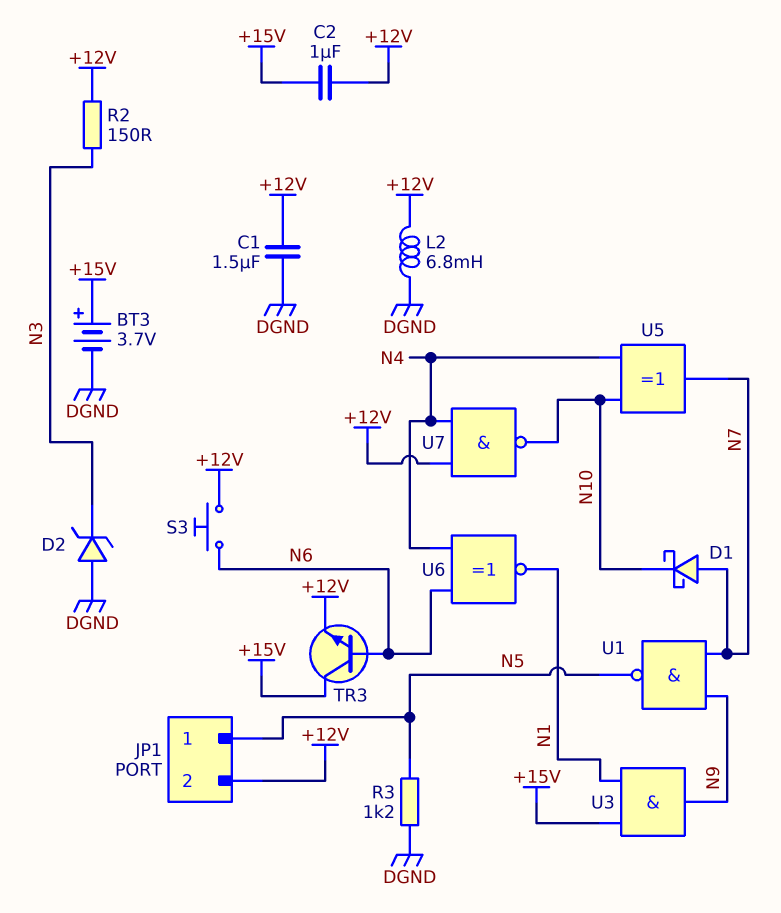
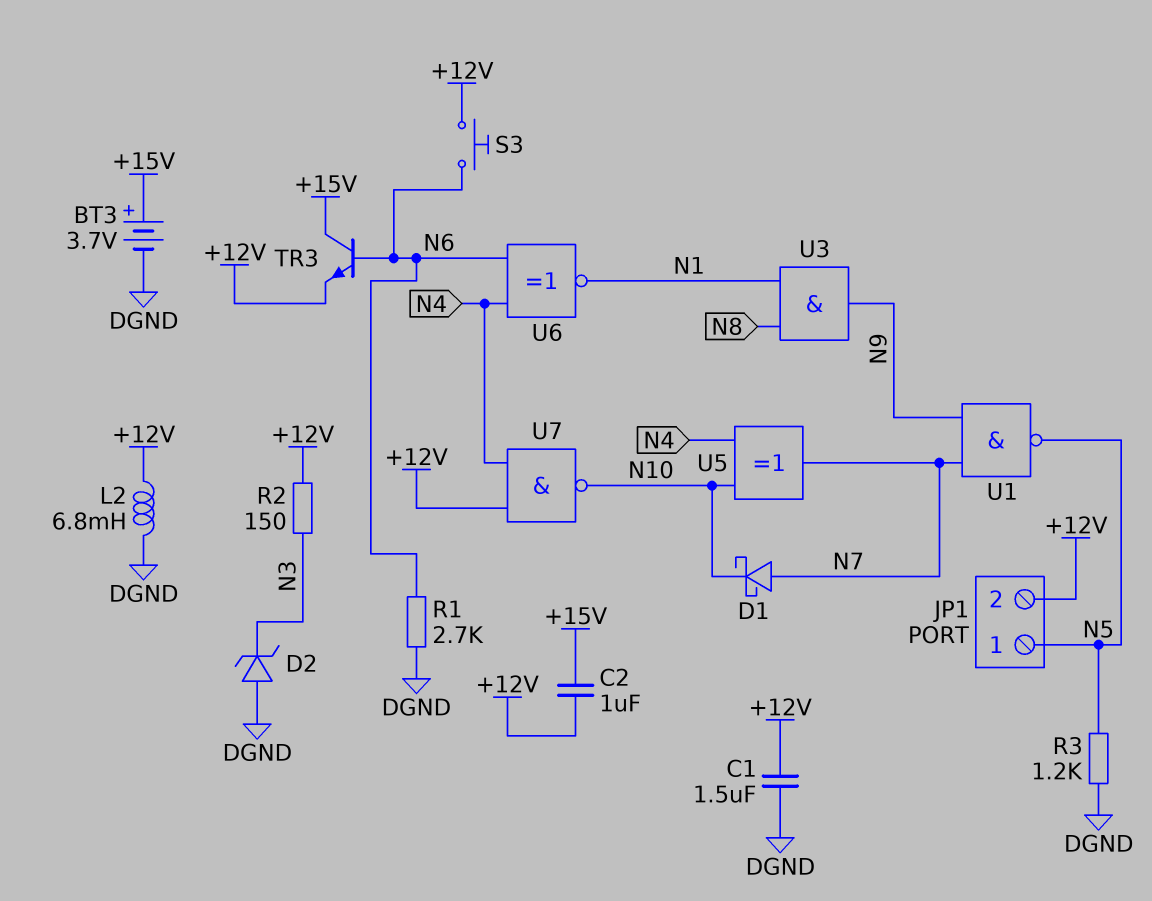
R1: none -> 2.7k (DGND, N6)
U3: AND (in +15V, in N1, out N9) -> AND (in N1, in N8, out N9)

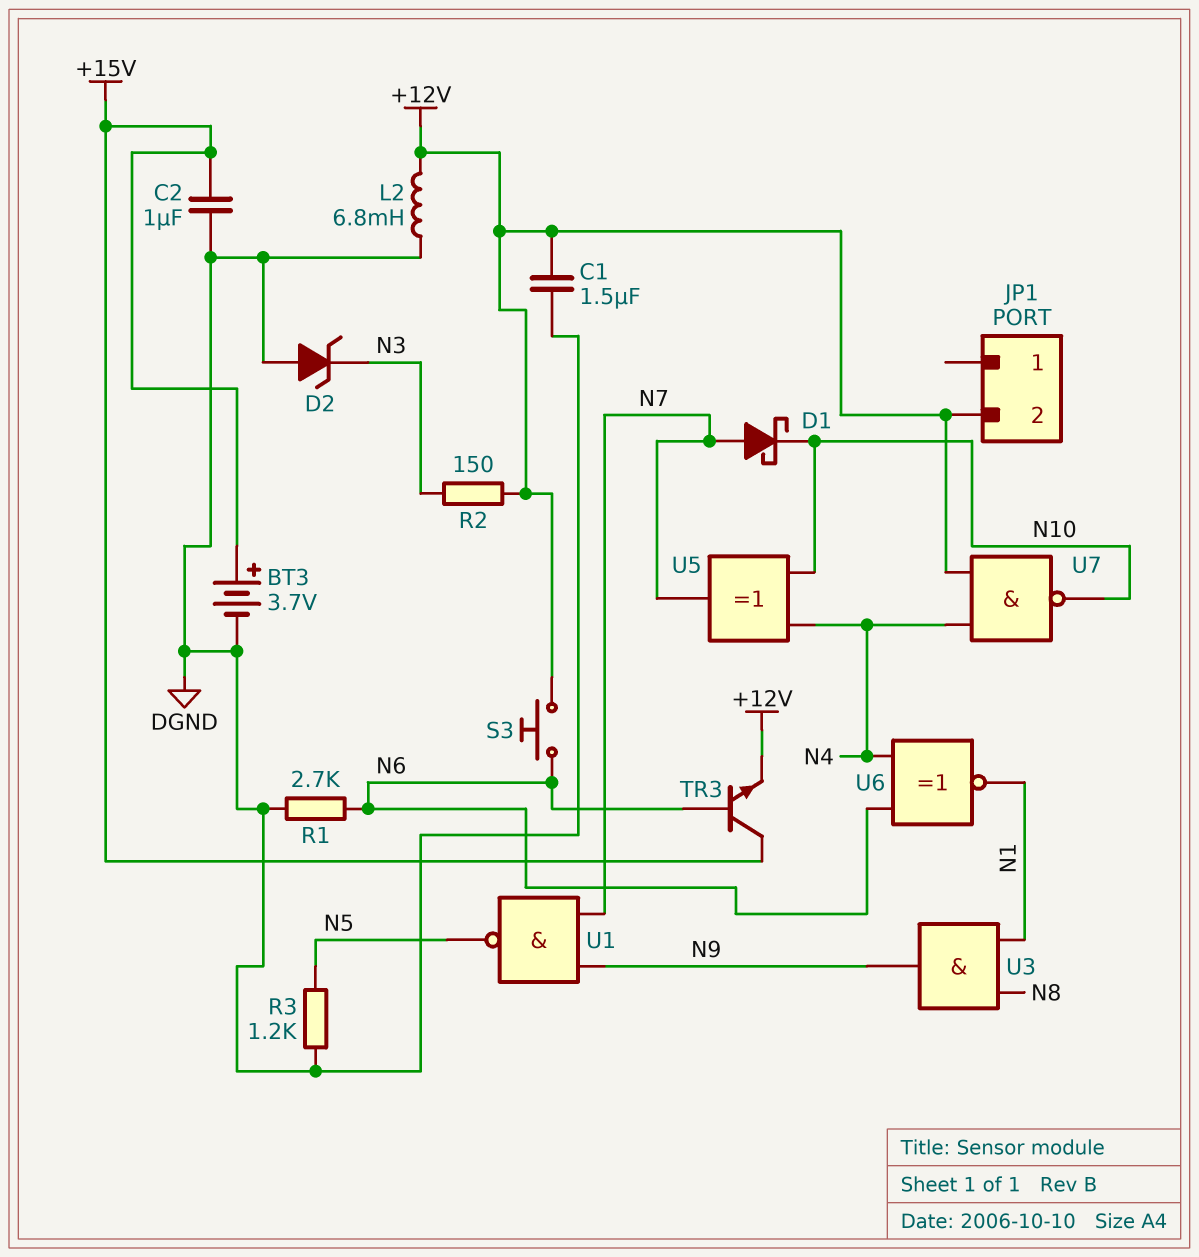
C2: 1uF (+12V, +15V) -> 1uF (+15V, DGND)
JP1 pin 1: N5 -> none

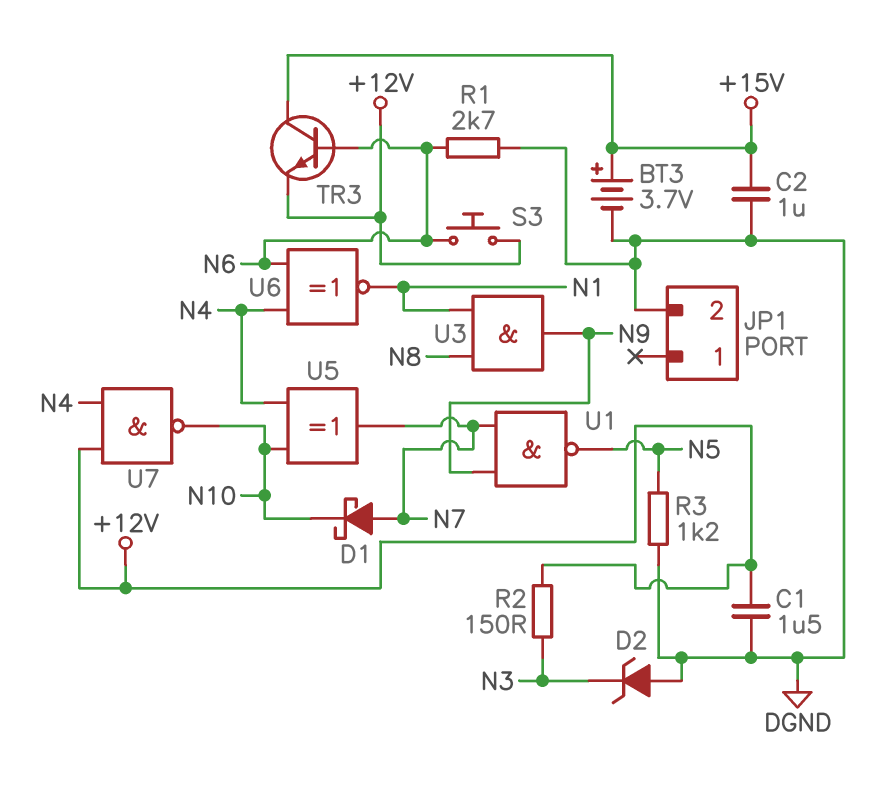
JP1 pin 2: +12V -> DGND
L2: 6.8mH (+12V, DGND) -> none

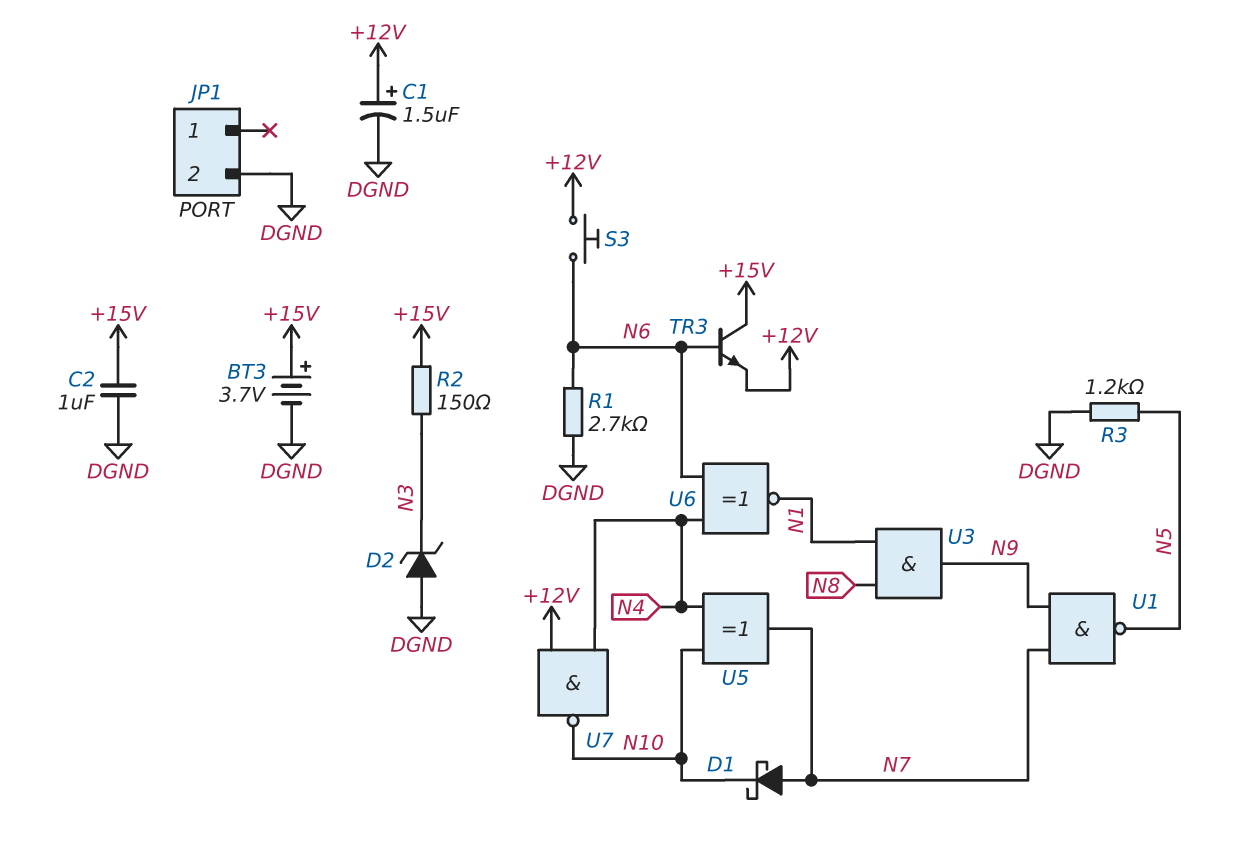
C1: 1.5uF (+12V, DGND) -> 1.5uF (plus +12V, minus DGND)
R2: 150 (+12V, N3) -> 150 (+15V, N3)

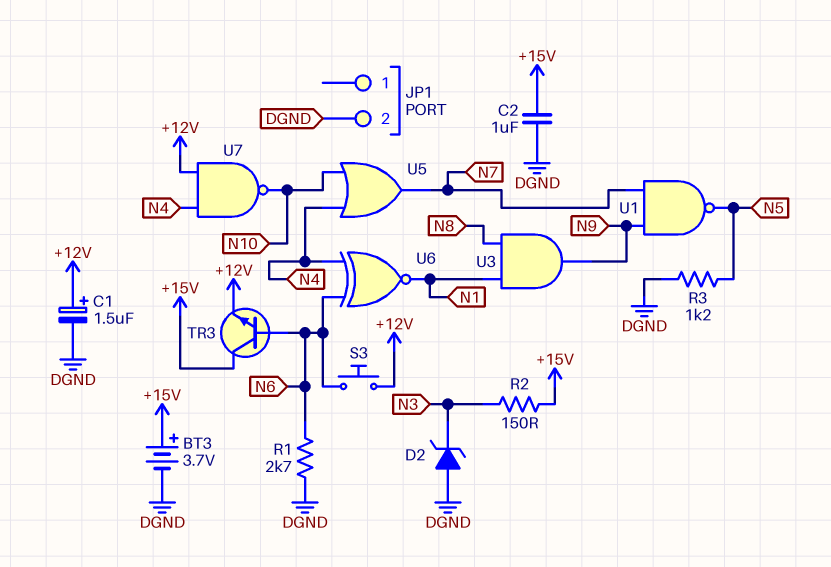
D1: schottky (A N7, K N10) -> none
U5: XOR (in N4, in N10, out N7) -> OR (in N4, in N10, out N7)

